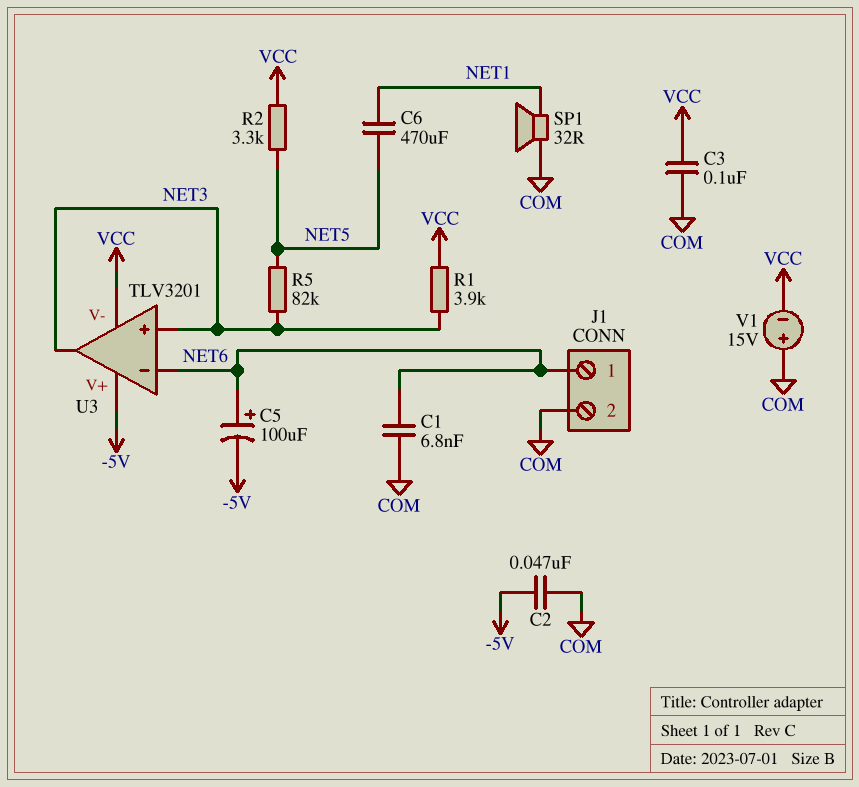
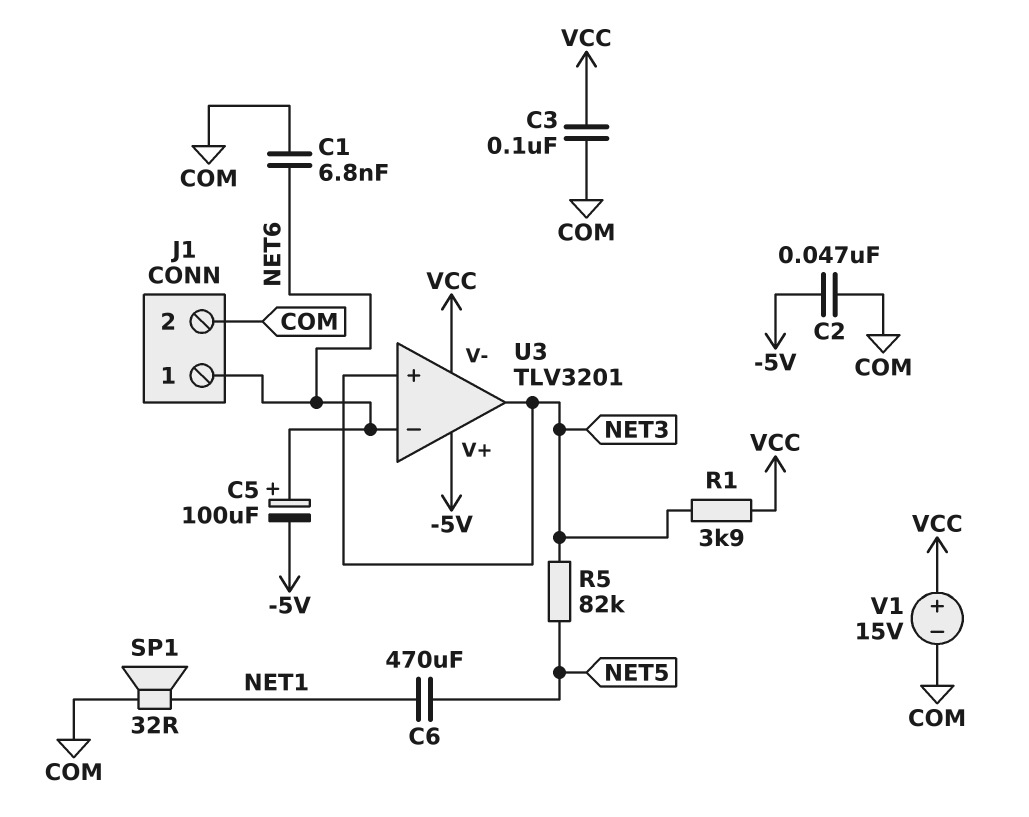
R2: 3.3k (NET5, VCC) -> none
V1: 15V (plus COM, minus VCC) -> 15V (plus VCC, minus COM)

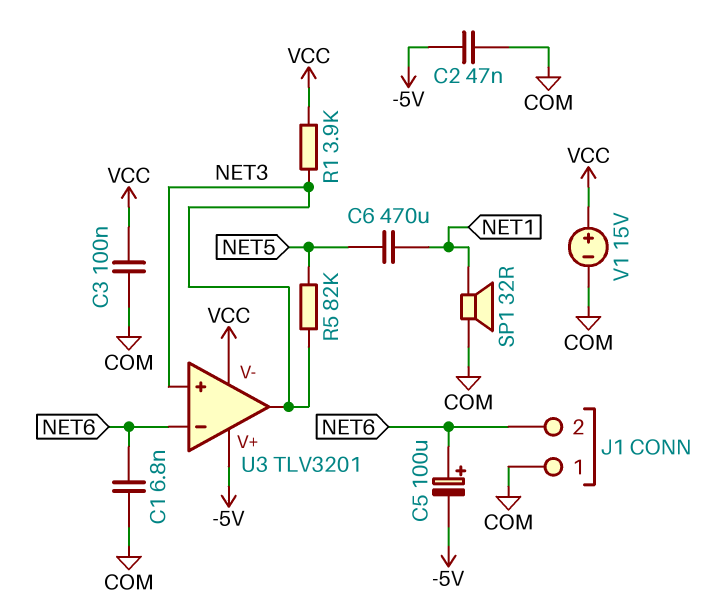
J1 pin 1: NET6 -> COM
J1 pin 2: COM -> NET6

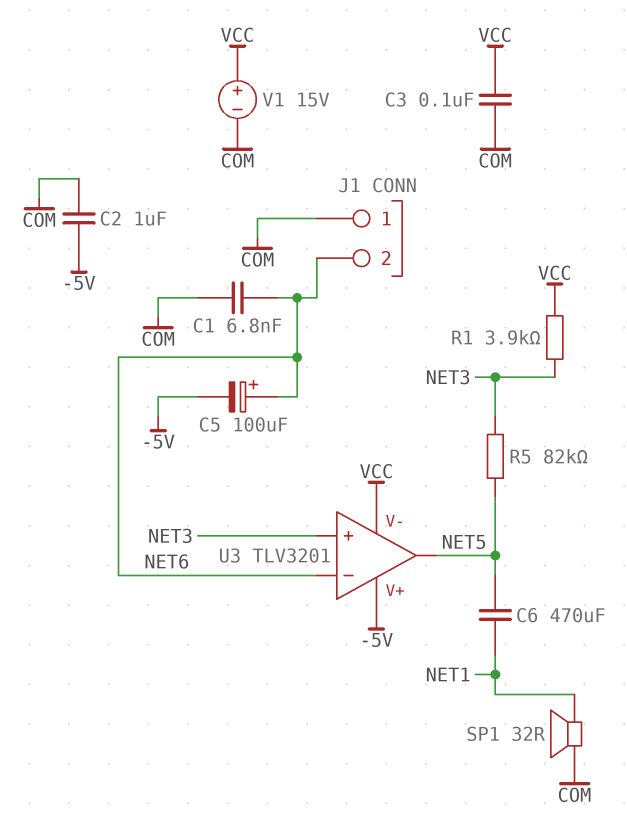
C2: 47nF (-5V, COM) -> 1uF (-5V, COM)
U3 pin out: NET3 -> NET5

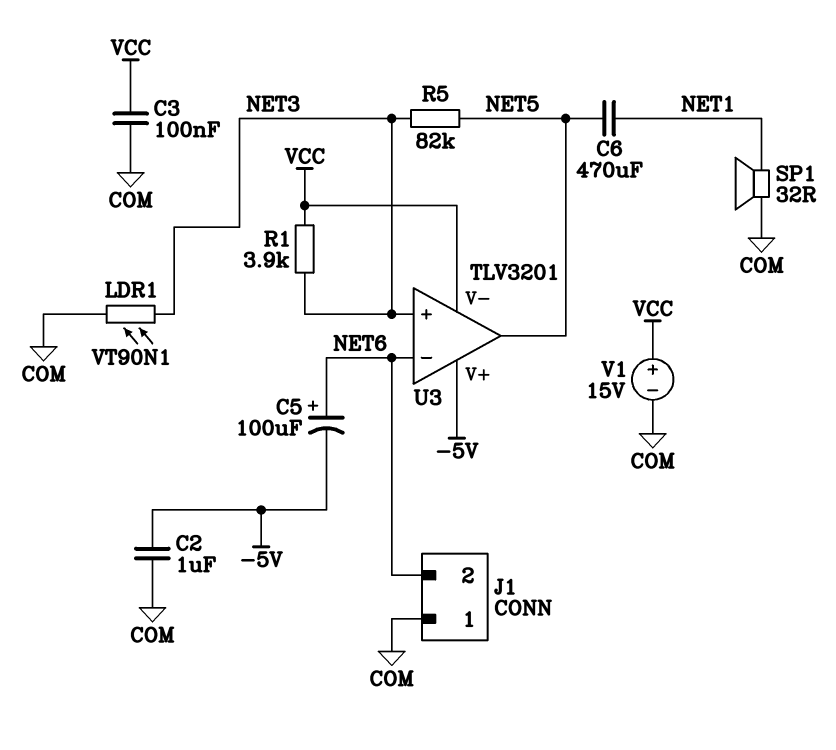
C1: 6.8nF (COM, NET6) -> none
LDR1: none -> VT90N1 (COM, NET3)

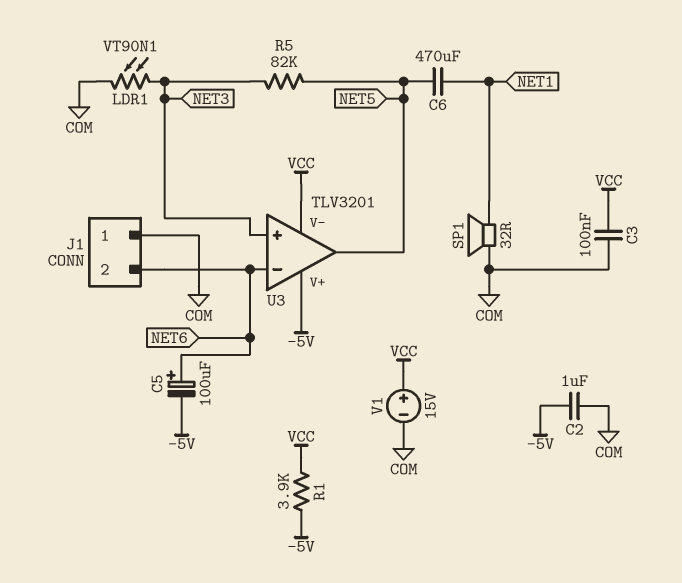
R1: 3.9k (NET3, VCC) -> 3.9k (-5V, VCC)

